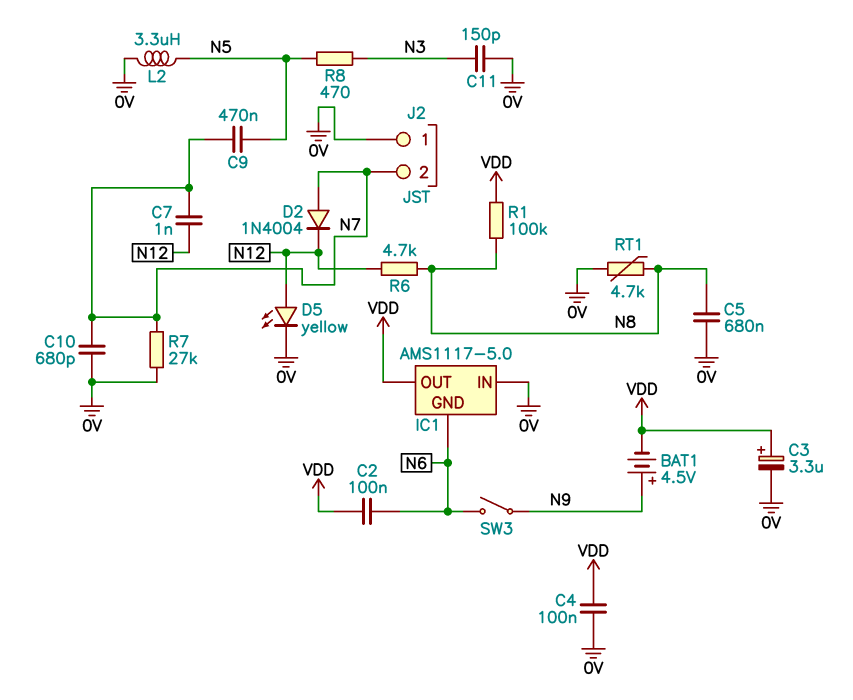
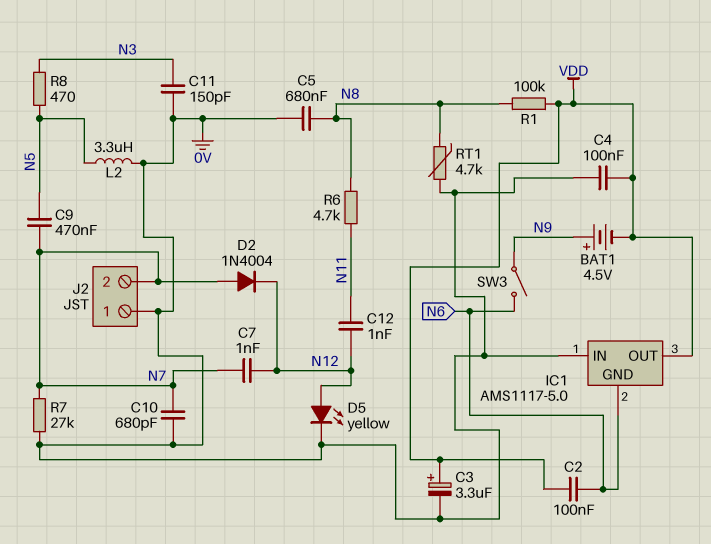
C12: none -> 1nF (N11, N12)
R6: 4.7k (N8, N12) -> 4.7k (N8, N11)

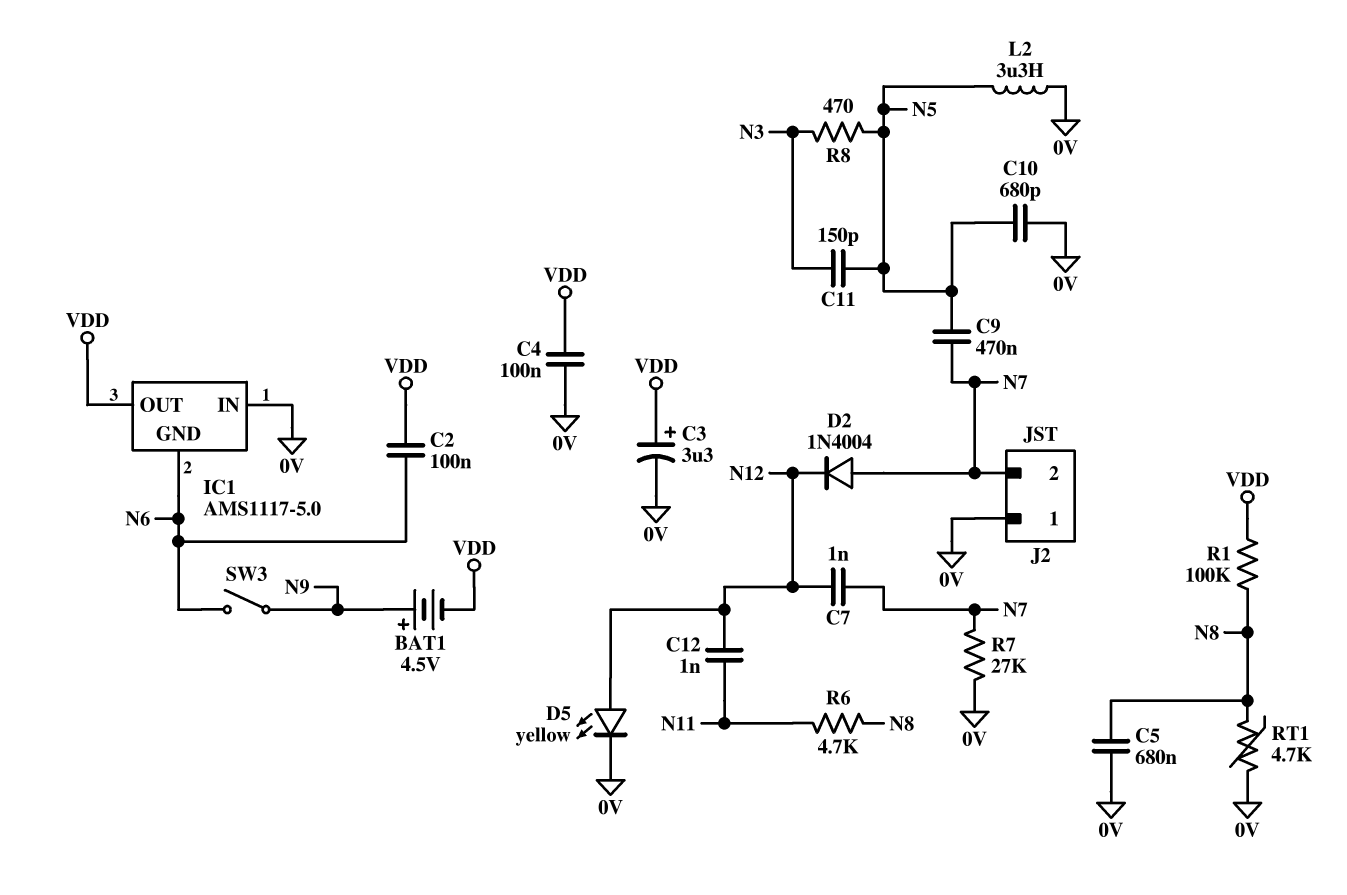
C10: 680pF (0V, N7) -> 680pF (0V, N5)
C11: 150pF (0V, N3) -> 150pF (N3, N5)

